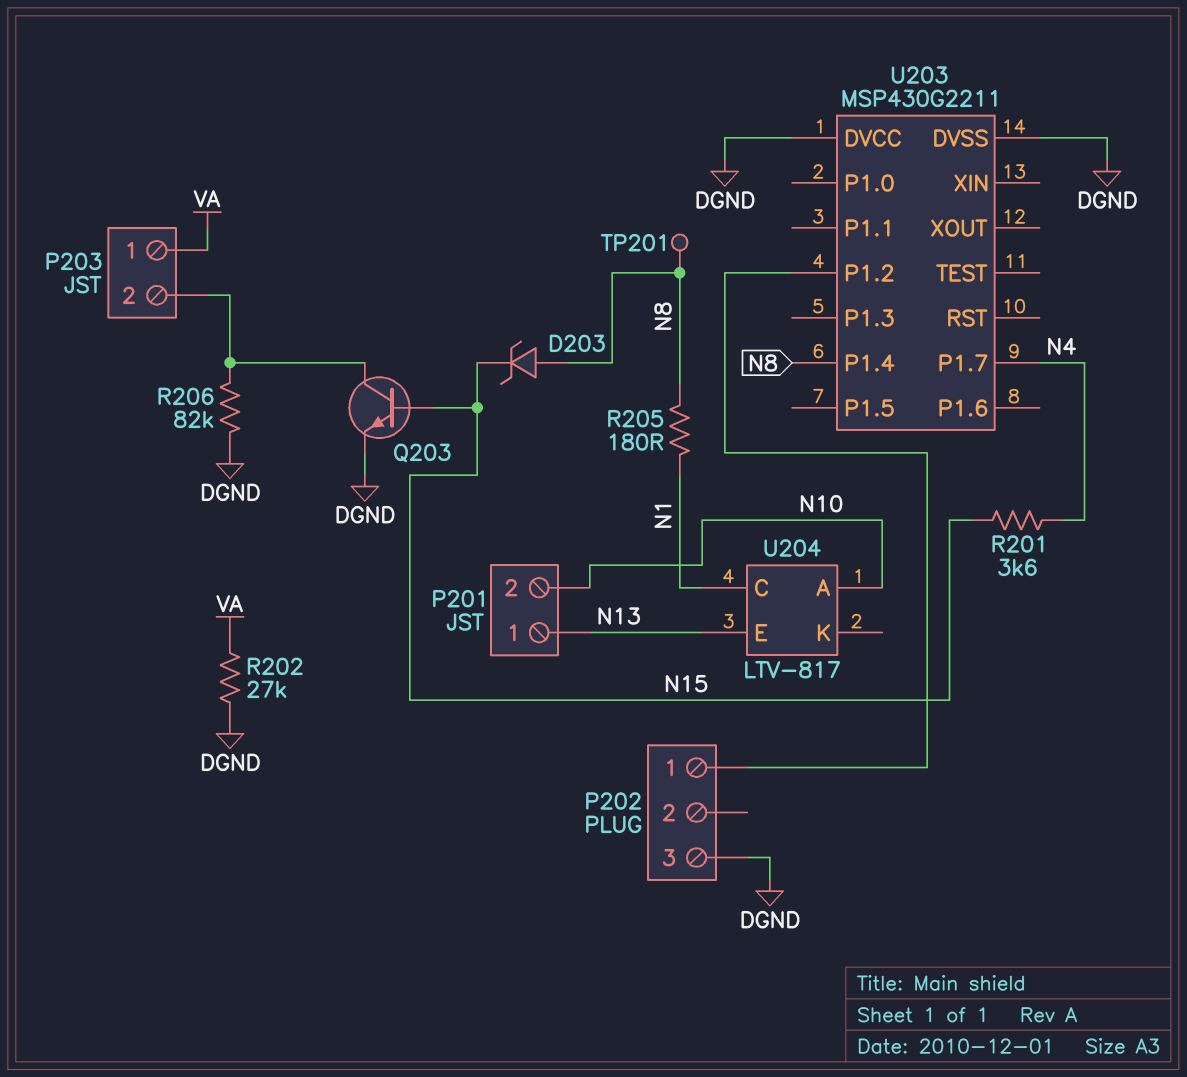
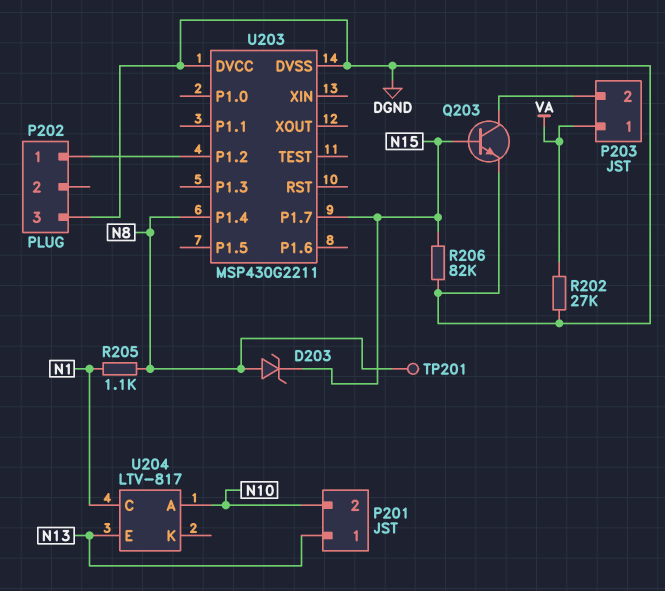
R201: 3.6k (N4, N15) -> none
R205: 180 (N1, N8) -> 1.1k (N1, N8)
R206: 82k (DGND, P203/2) -> 82k (DGND, N15)
U203 pin P1.7: N4 -> N15

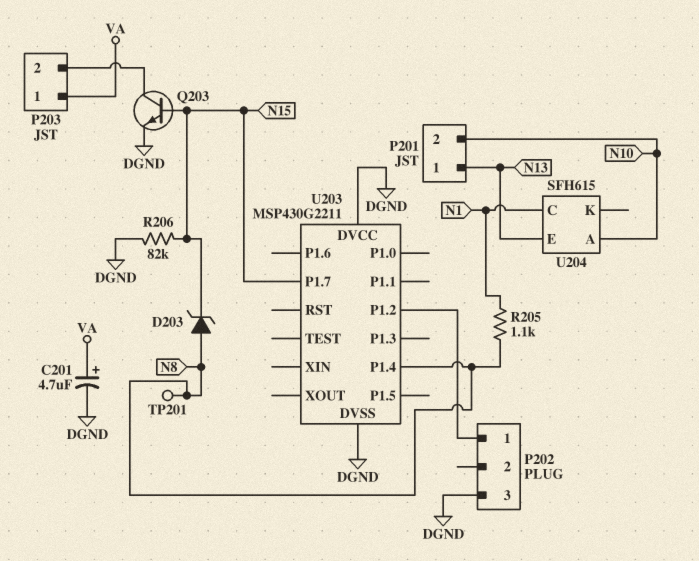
C201: none -> 4.7uF (plus VA, minus DGND)
R202: 27k (DGND, VA) -> none
U204: LTV-817 -> SFH615

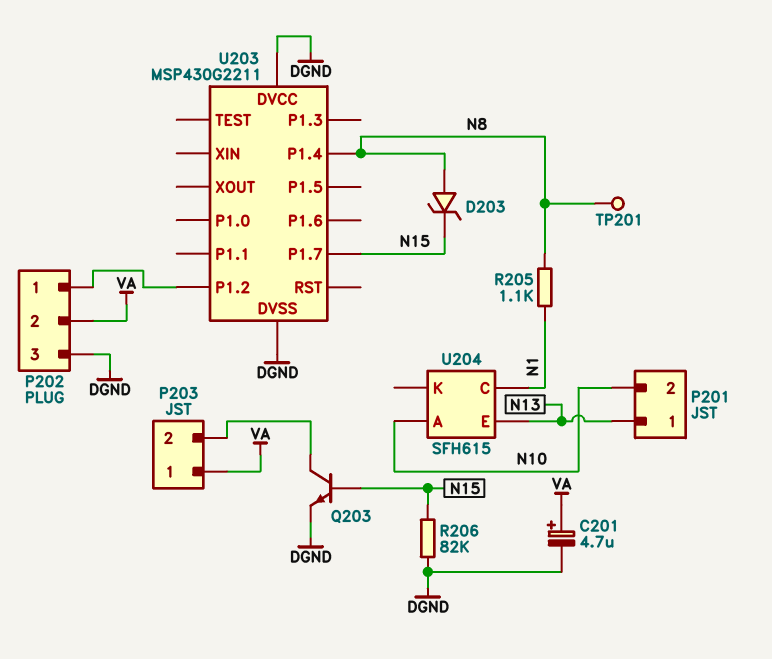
P202 pin 2: none -> VA

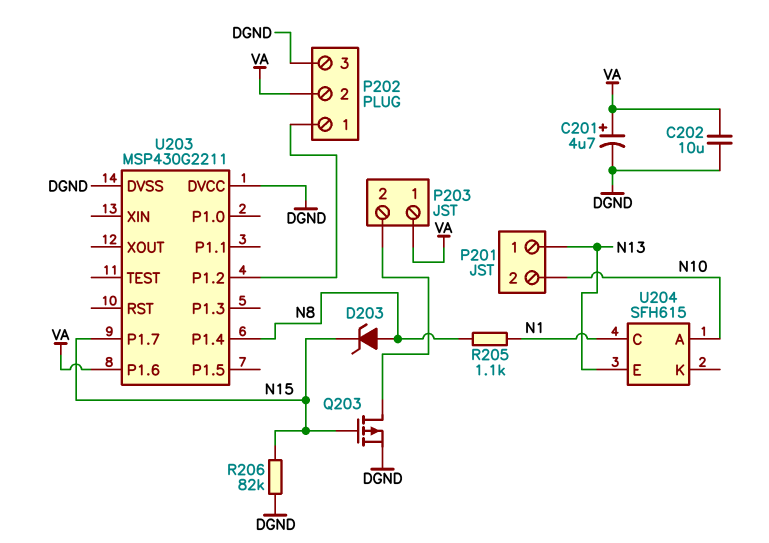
C202: none -> 10uF (DGND, VA)
Q203: NPN (B N15, C P203/2, E DGND) -> PMOS (G N15, D P203/2, S DGND)
TP201: test point (N8) -> none
U203 pin P1.6: none -> VA

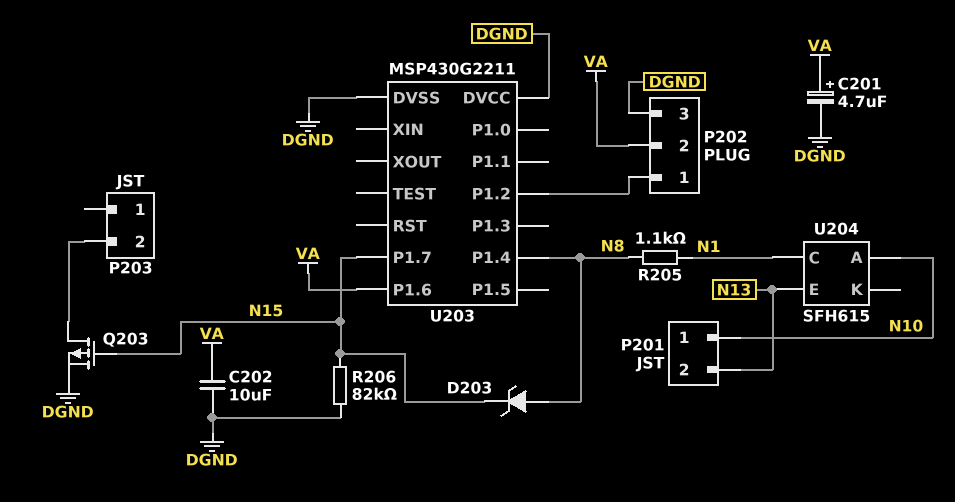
P201 pin 1: N13 -> N10
P201 pin 2: N10 -> N13
P203 pin 1: VA -> none

